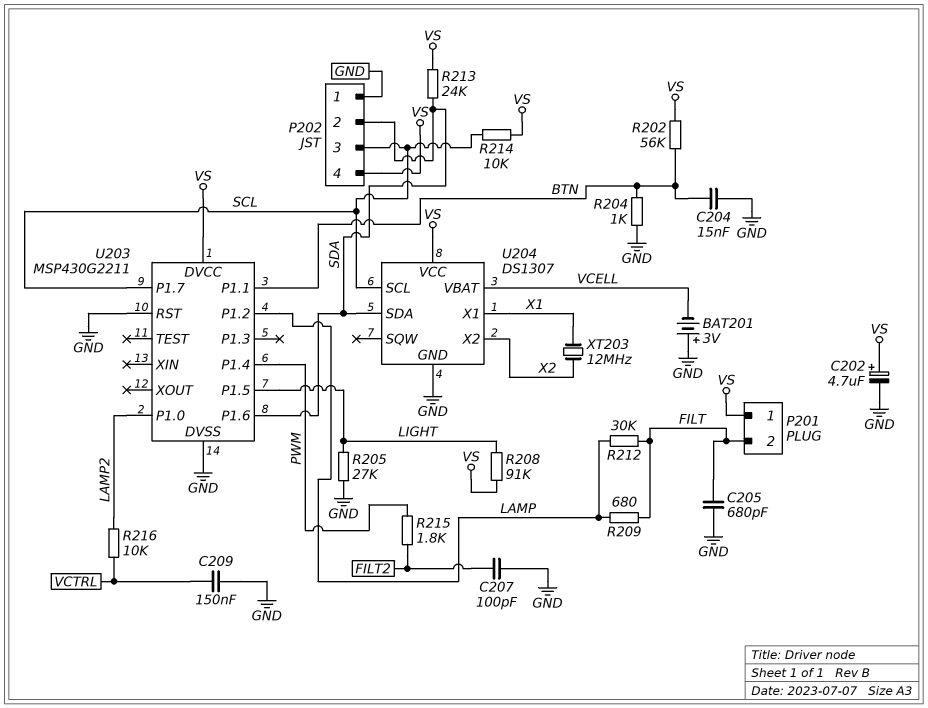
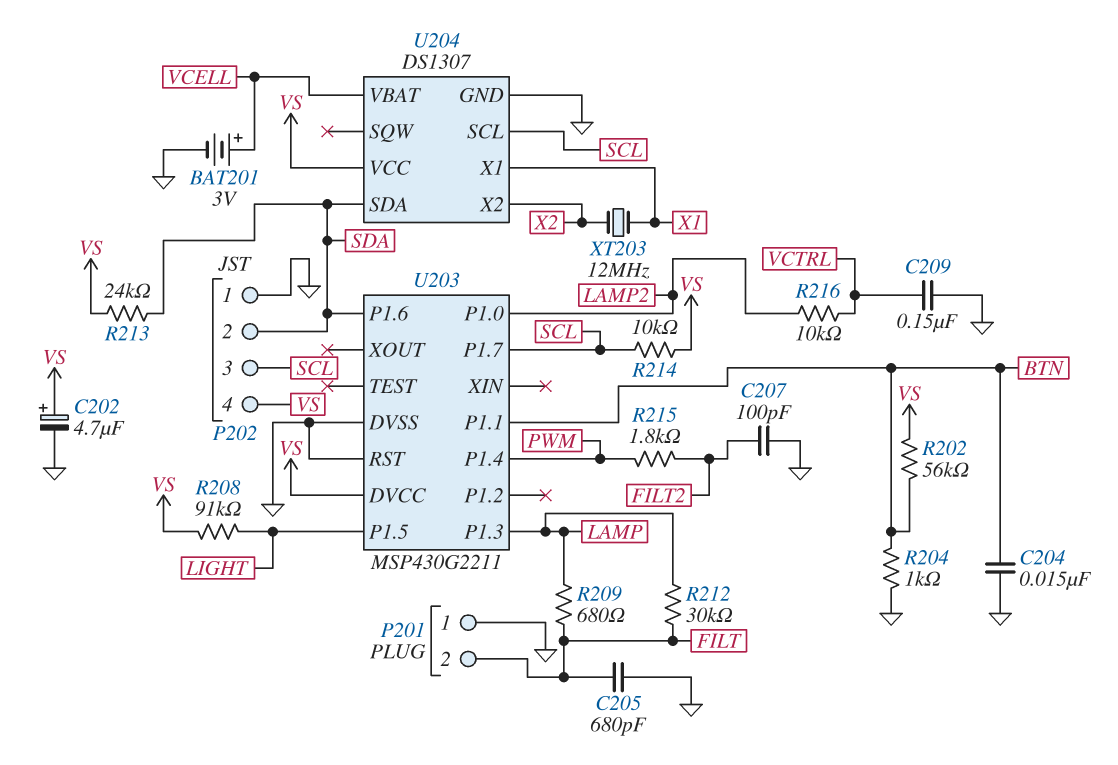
BAT201: 3V (plus GND, minus VCELL) -> 3V (plus VCELL, minus GND)
P201 pin 1: VS -> GND
R205: 27k (GND, LIGHT) -> none
U203 pin P1.2: LAMP -> none
U203 pin P1.3: none -> LAMP

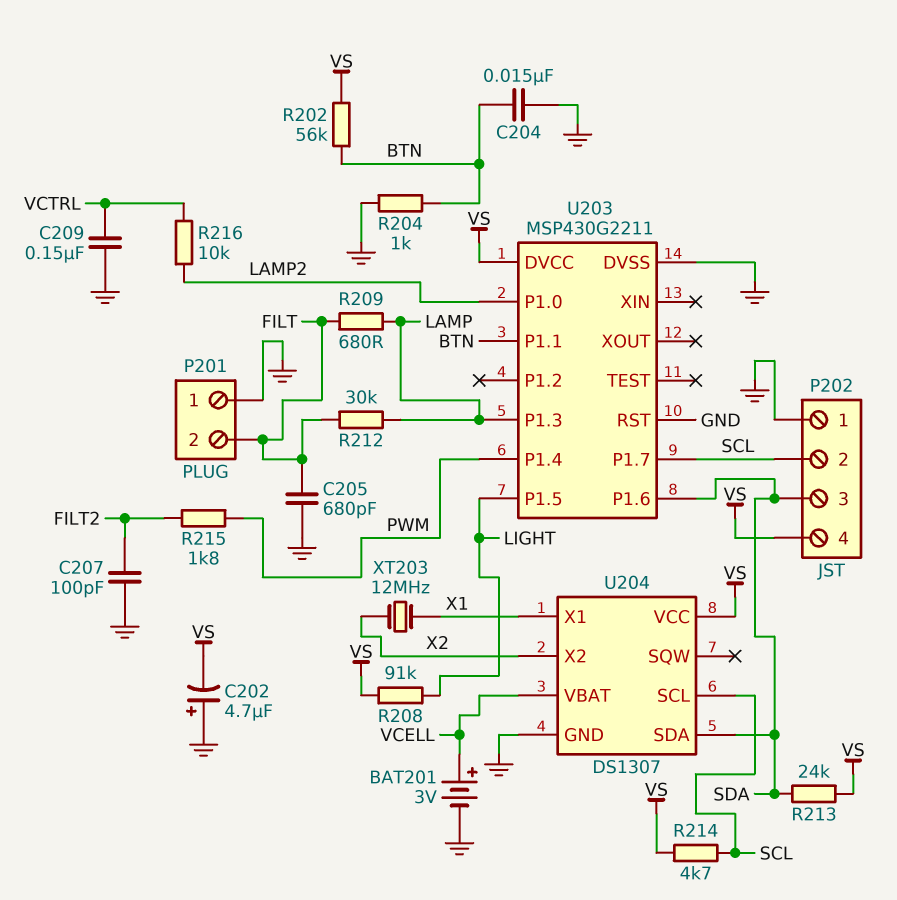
C202: 4.7uF (plus VS, minus GND) -> 4.7uF (plus GND, minus VS)
P202 pin 2: SDA -> SCL
P202 pin 3: SCL -> SDA
R214: 10k (SCL, VS) -> 4.7k (SCL, VS)

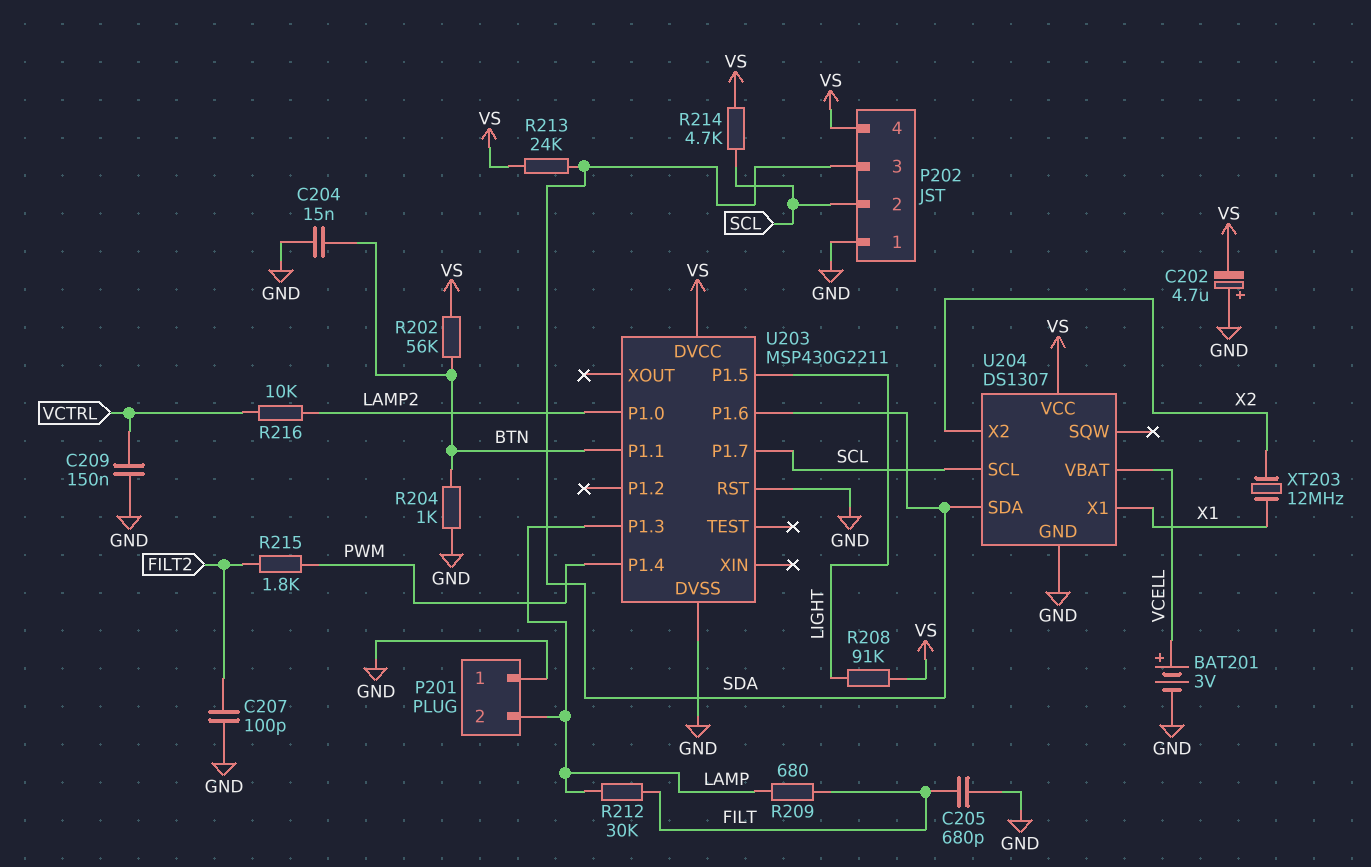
P201 pin 2: FILT -> LAMP

